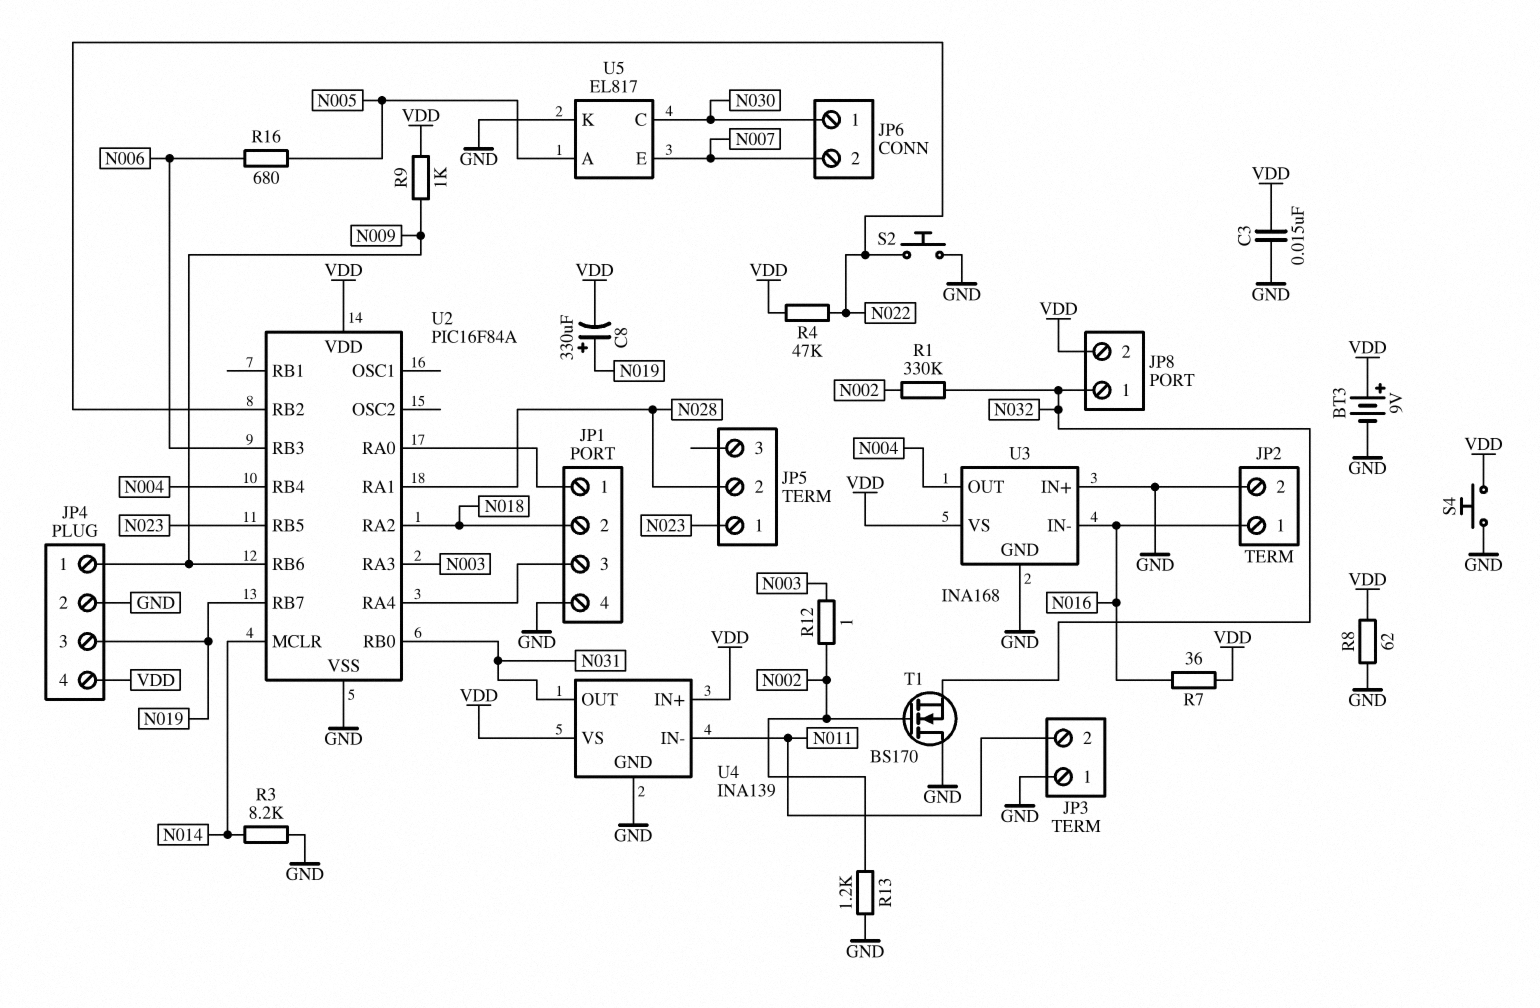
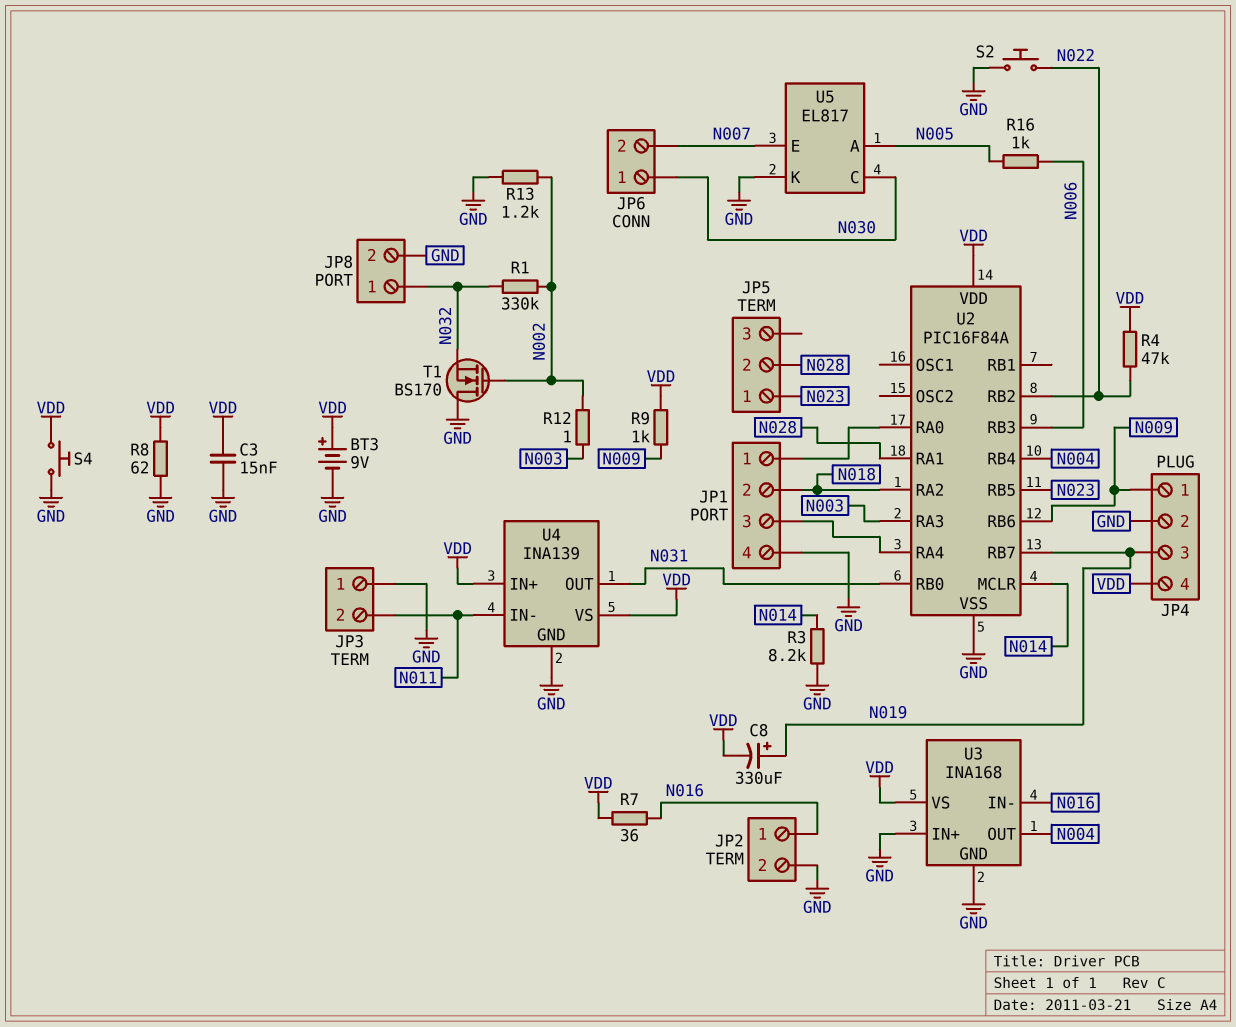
JP8 pin 2: VDD -> GND
R16: 680 (N005, N006) -> 1k (N005, N006)

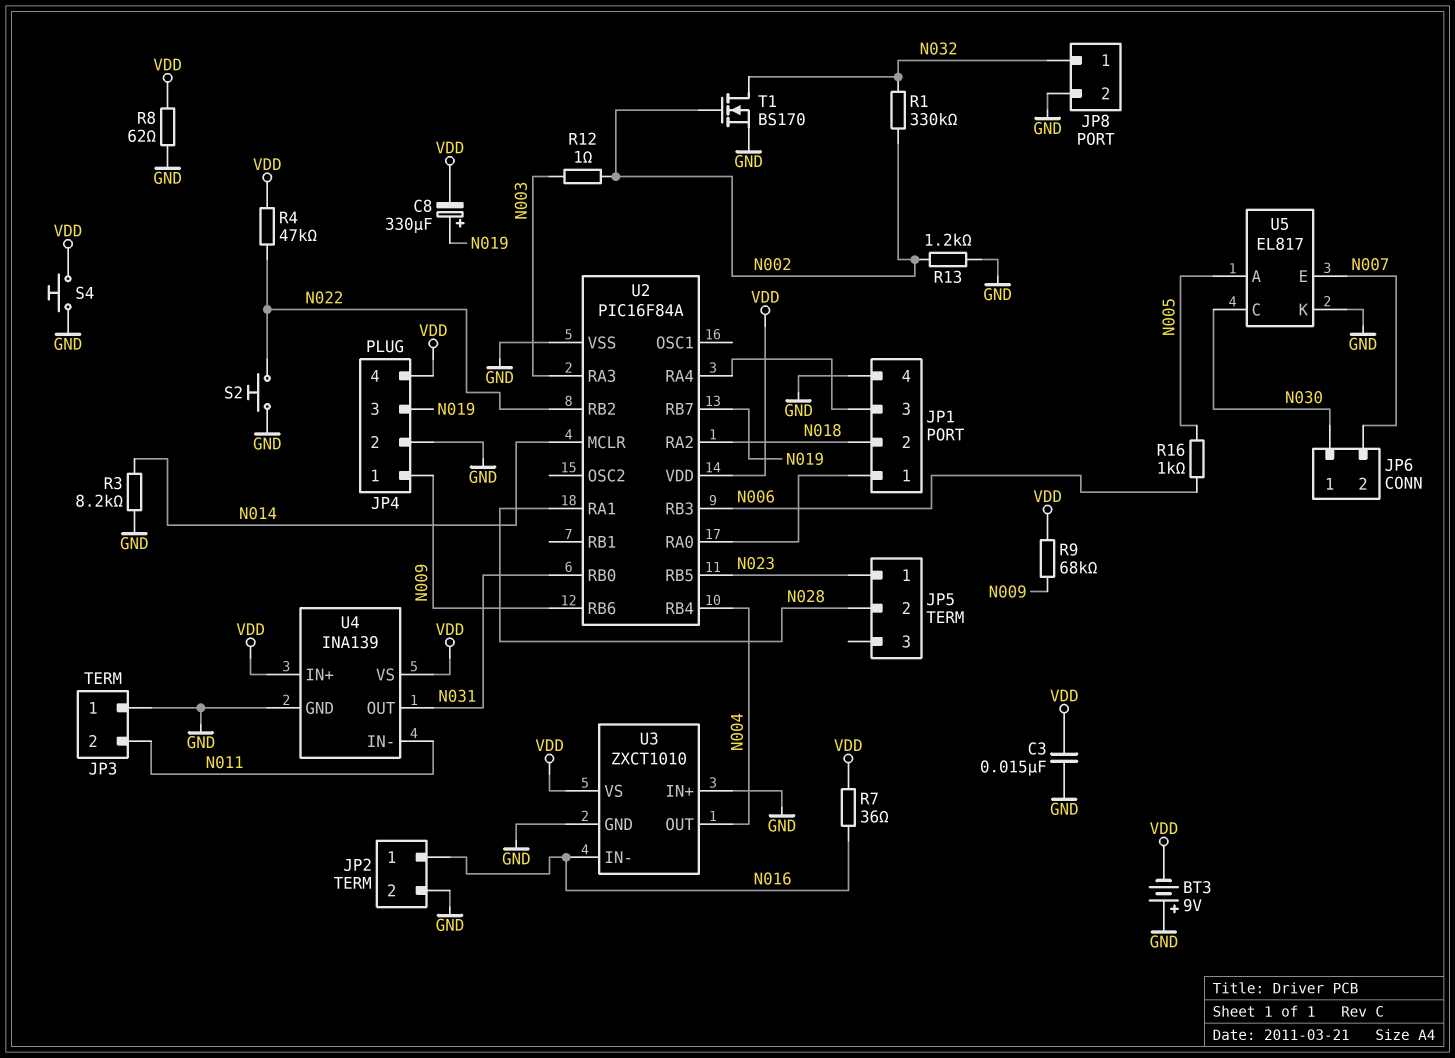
BT3: 9V (plus VDD, minus GND) -> 9V (plus GND, minus VDD)
R9: 1k (N009, VDD) -> 68k (N009, VDD)
T1: NMOS BS170 (G N002, D GND, S N032) -> NMOS BS170 (G N002, D N032, S GND)
U3: INA168 -> ZXCT1010

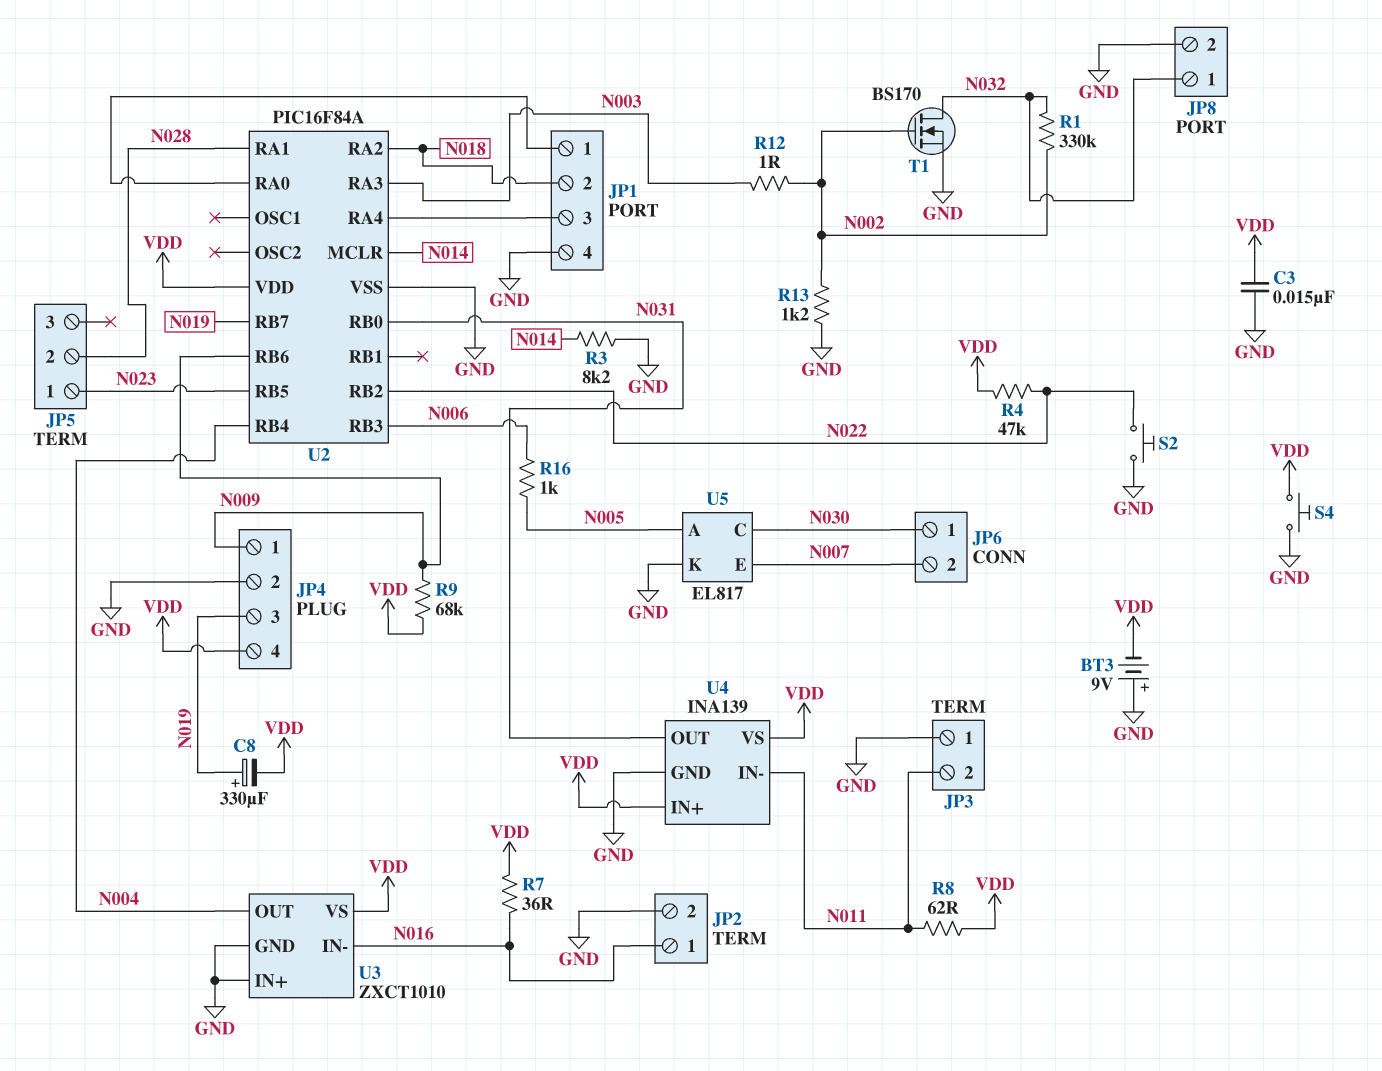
R8: 62 (GND, VDD) -> 62 (N011, VDD)

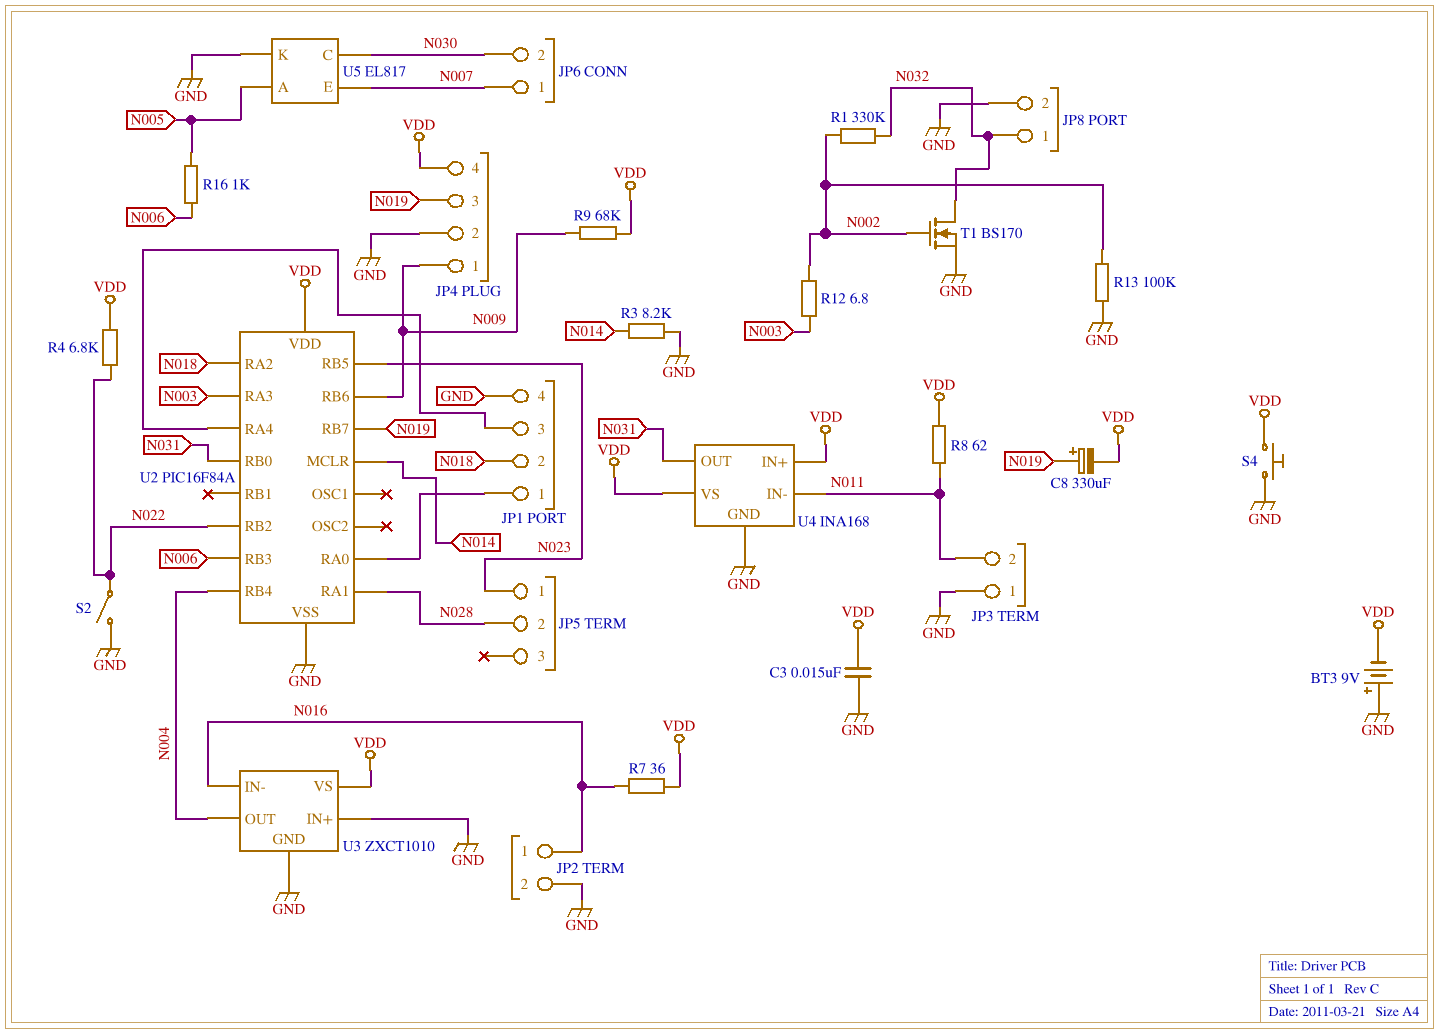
JP6 pin 1: N030 -> N007
JP6 pin 2: N007 -> N030
R4: 47k (N022, VDD) -> 6.8k (N022, VDD)
R12: 1 (N002, N003) -> 6.8 (N002, N003)
R13: 1.2k (GND, N002) -> 100k (GND, N002)
S2: button (GND, N022) -> switch (GND, N022)
U4: INA139 -> INA168

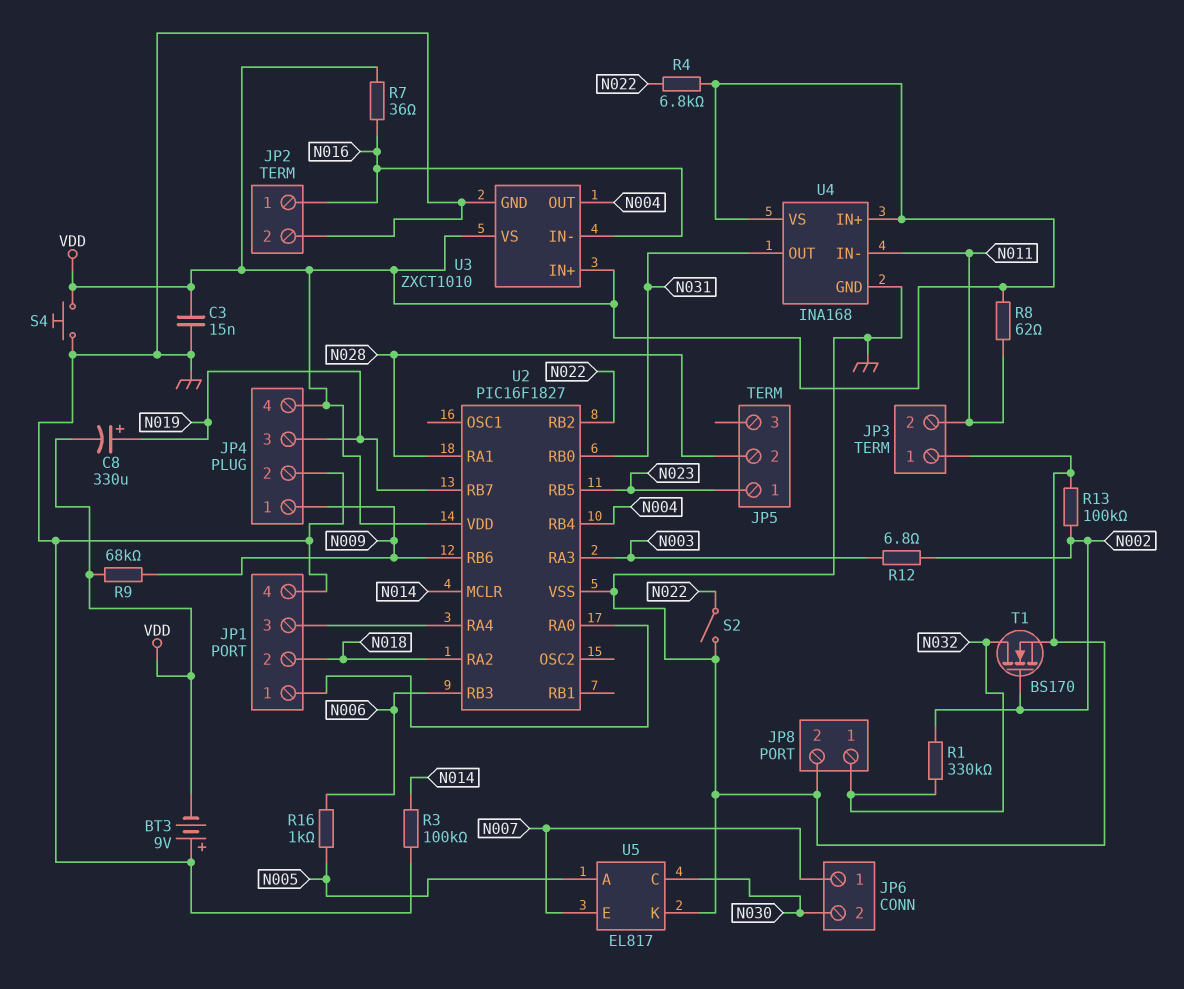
R3: 8.2k (GND, N014) -> 100k (GND, N014)
U2: PIC16F84A -> PIC16F1827
U3 pin IN+: GND -> VDD

